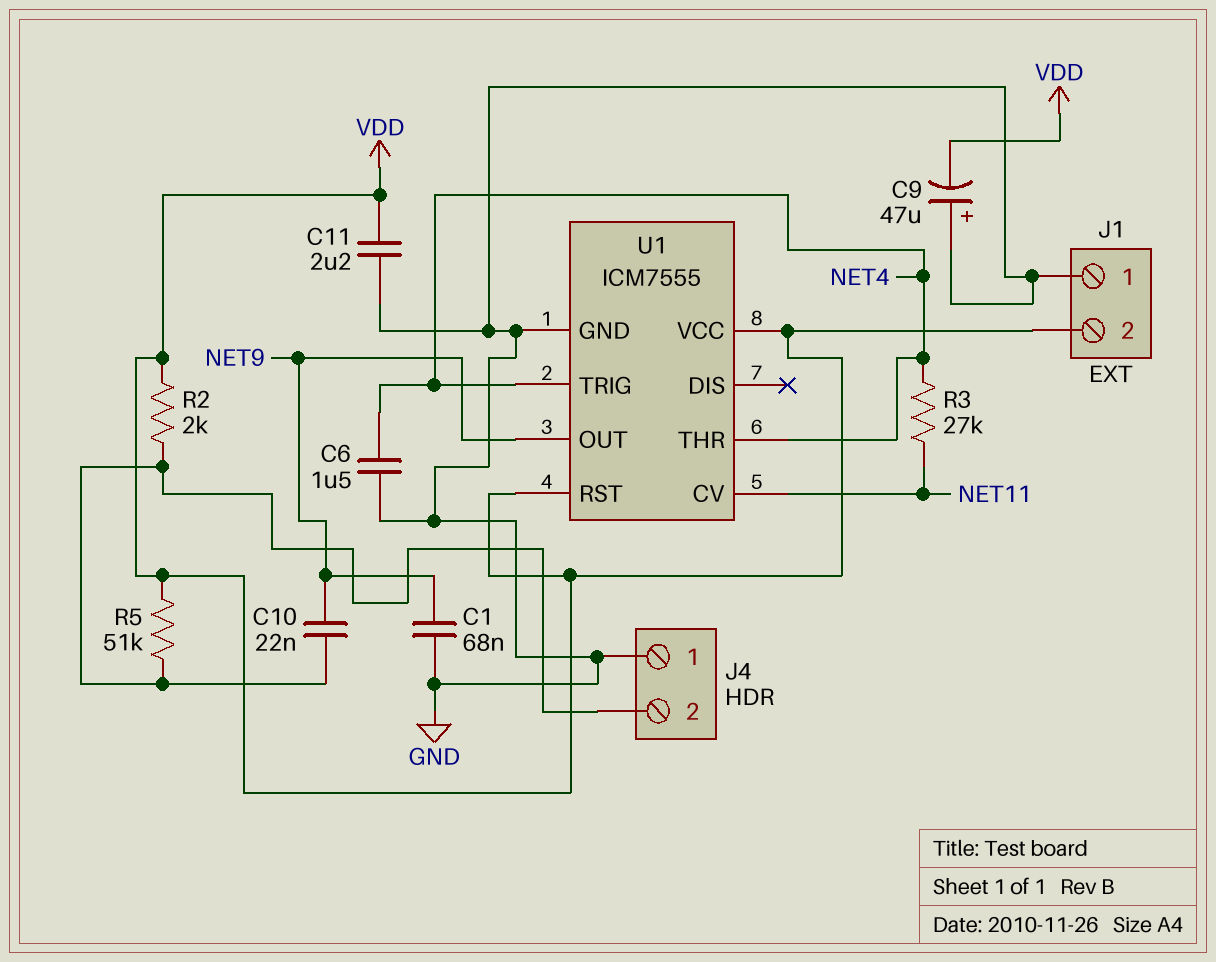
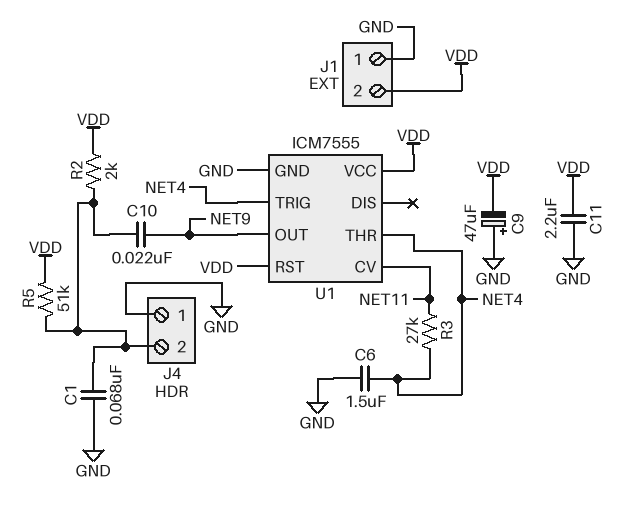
C1: 68nF (GND, NET9) -> 68nF (GND, J4/2)

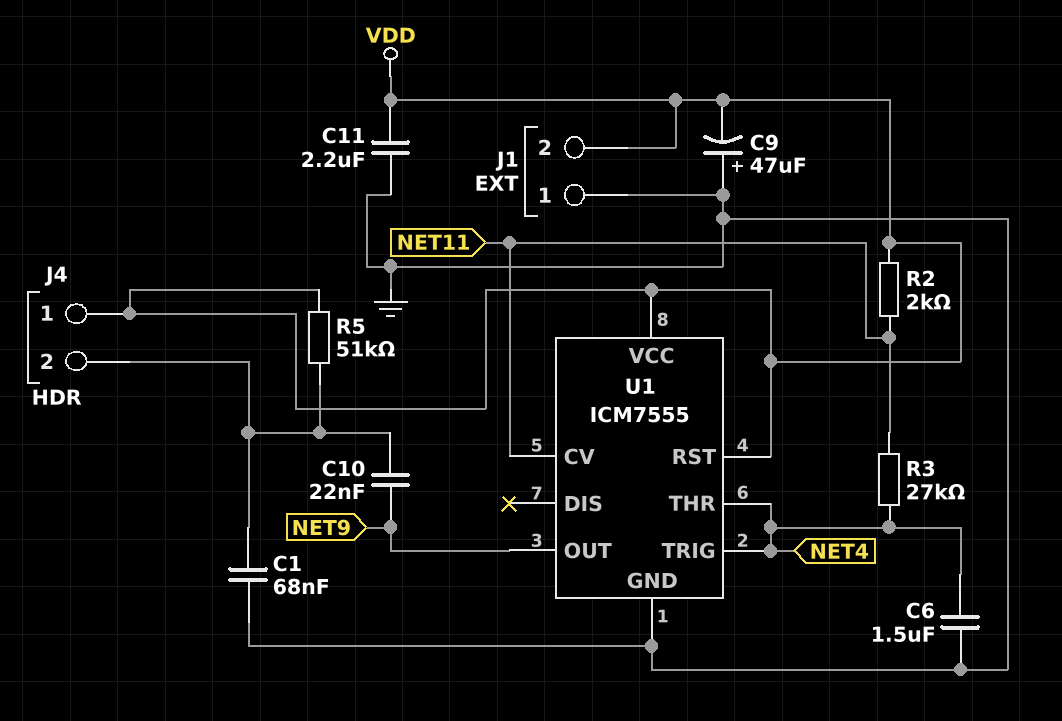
J4 pin 1: GND -> VDD
R2: 2k (J4/2, VDD) -> 2k (NET11, VDD)

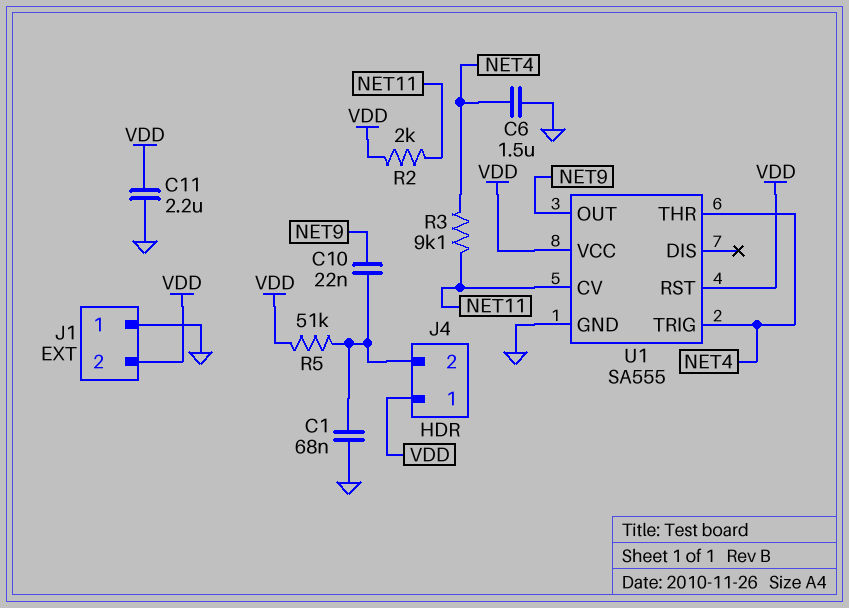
C9: 47uF (plus GND, minus VDD) -> none
R3: 27k (NET4, NET11) -> 9.1k (NET4, NET11)
U1: ICM7555 -> SA555

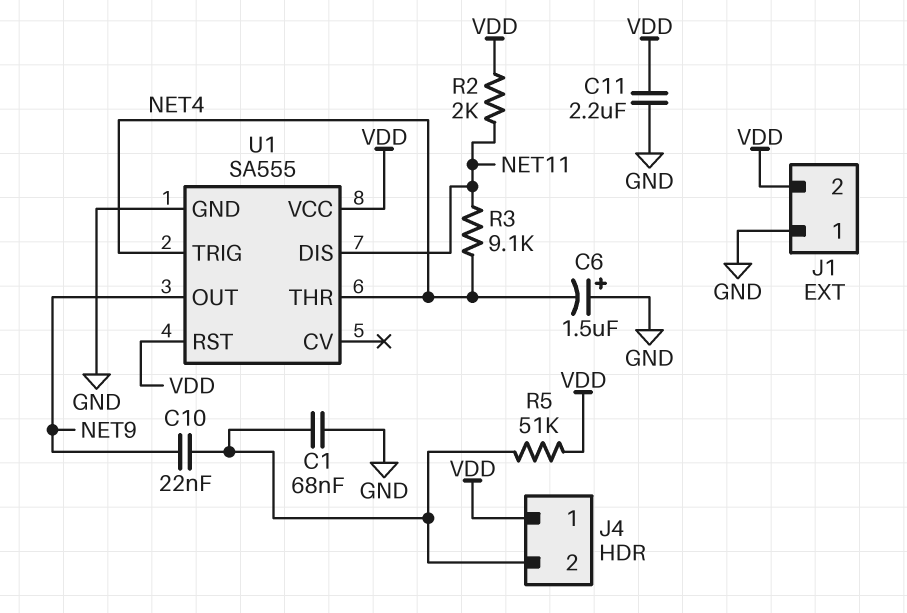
C6: 1.5uF (GND, NET4) -> 1.5uF (plus GND, minus NET4)
U1 pin CV: NET11 -> none
U1 pin DIS: none -> NET11

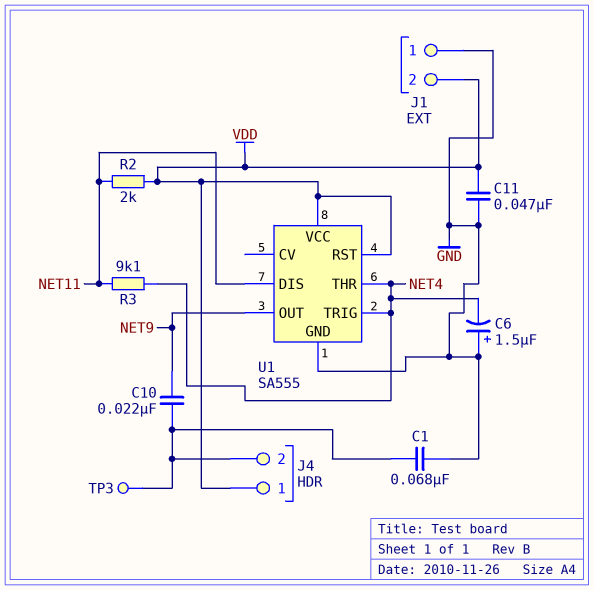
C11: 2.2uF (GND, VDD) -> 47nF (GND, VDD)
R5: 51k (J4/2, VDD) -> none
TP3: none -> test point (J4/2)

